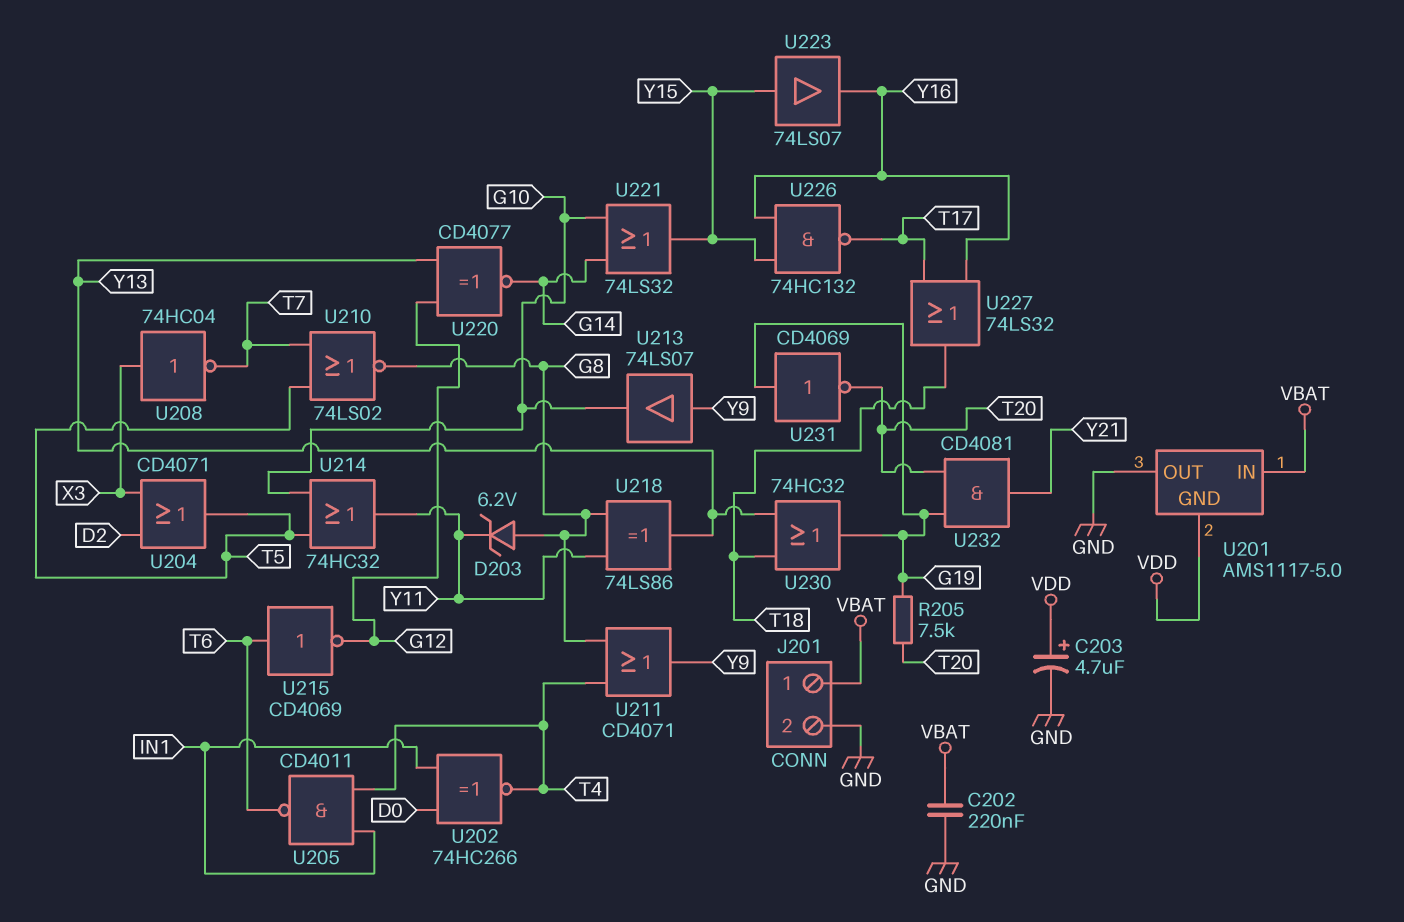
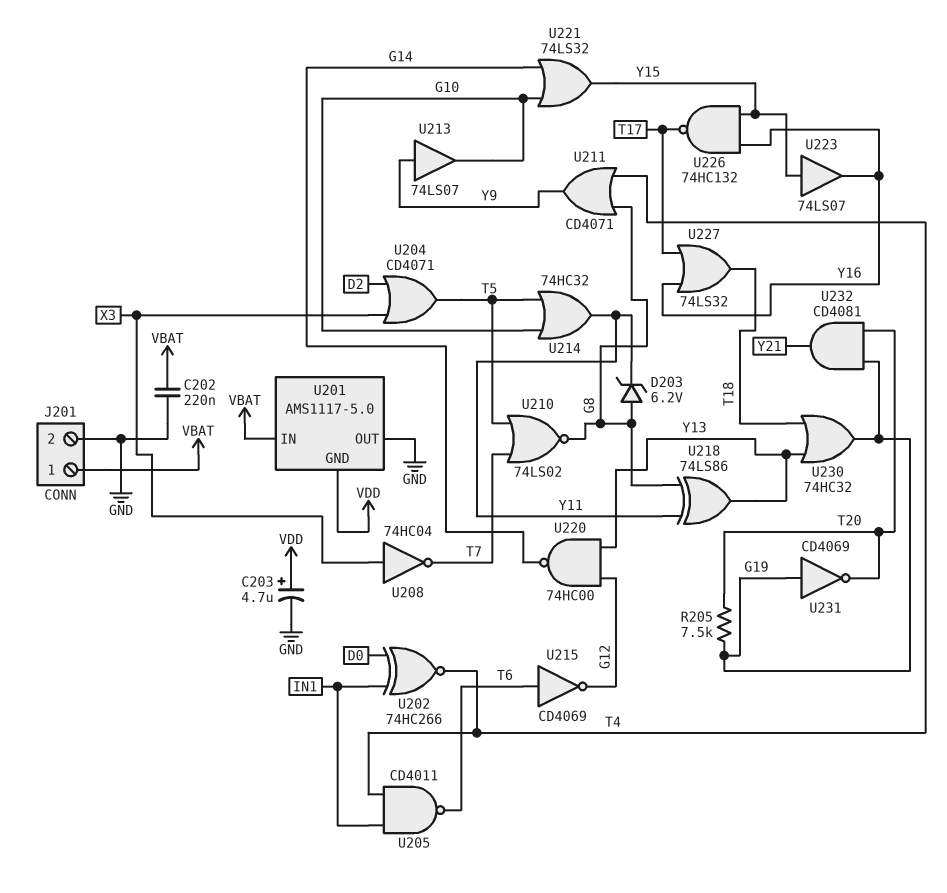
U220: XNOR CD4077 (in G12, in Y13, out G14) -> NAND 74HC00 (in G12, in Y13, out G14)

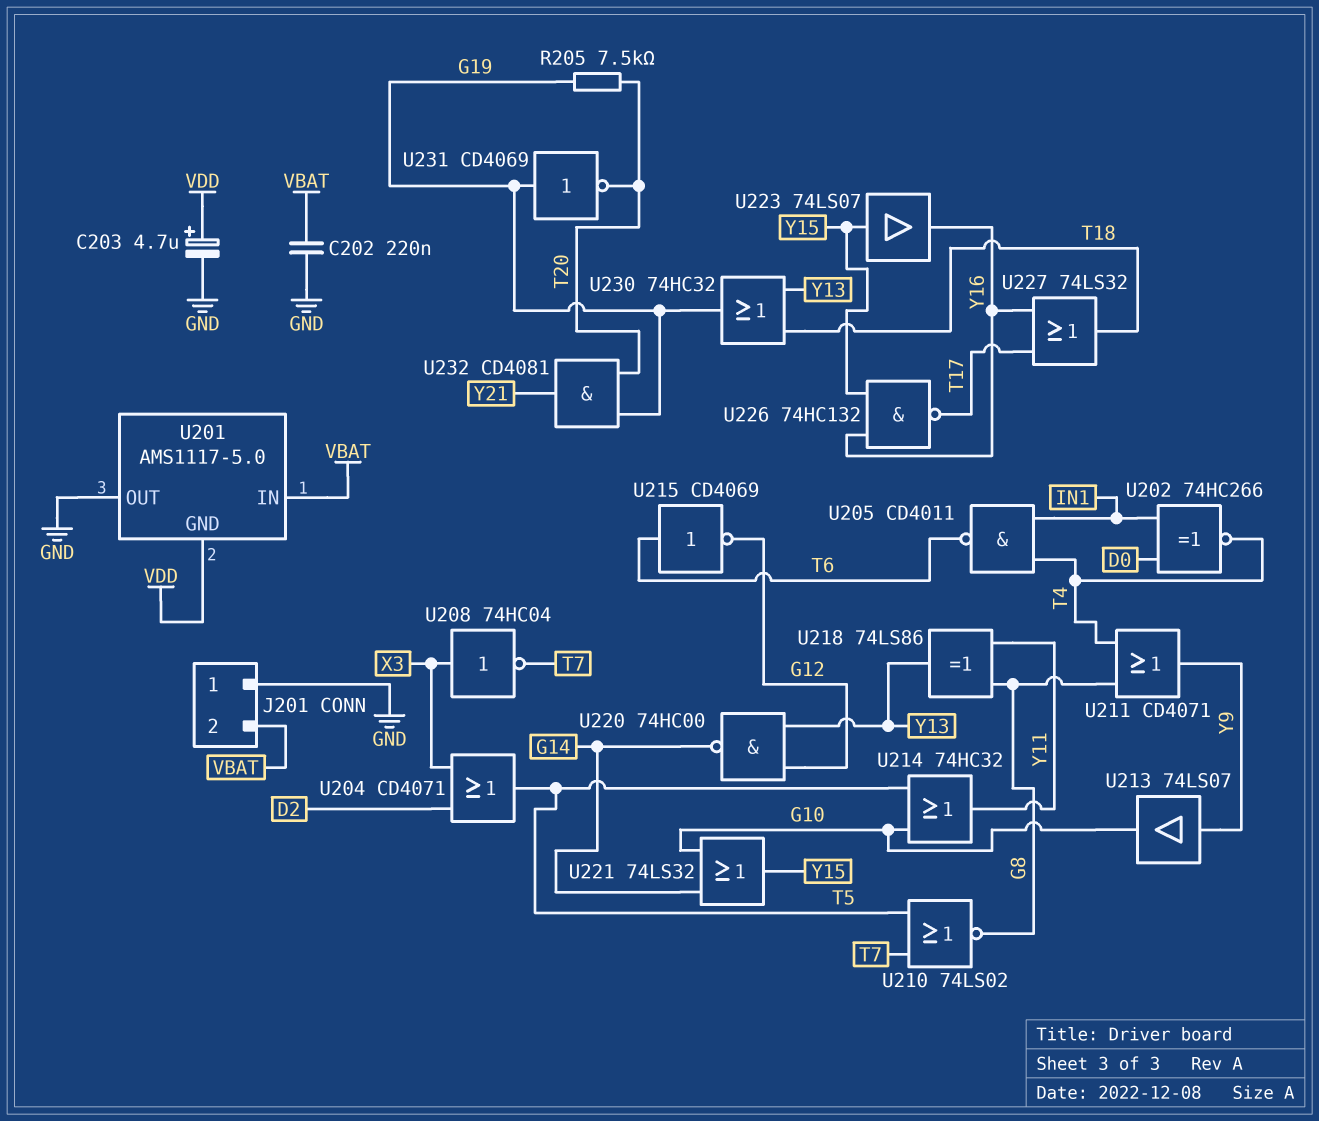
D203: zener 6.2V (A G8, K Y11) -> none
J201 pin 1: VBAT -> GND
J201 pin 2: GND -> VBAT

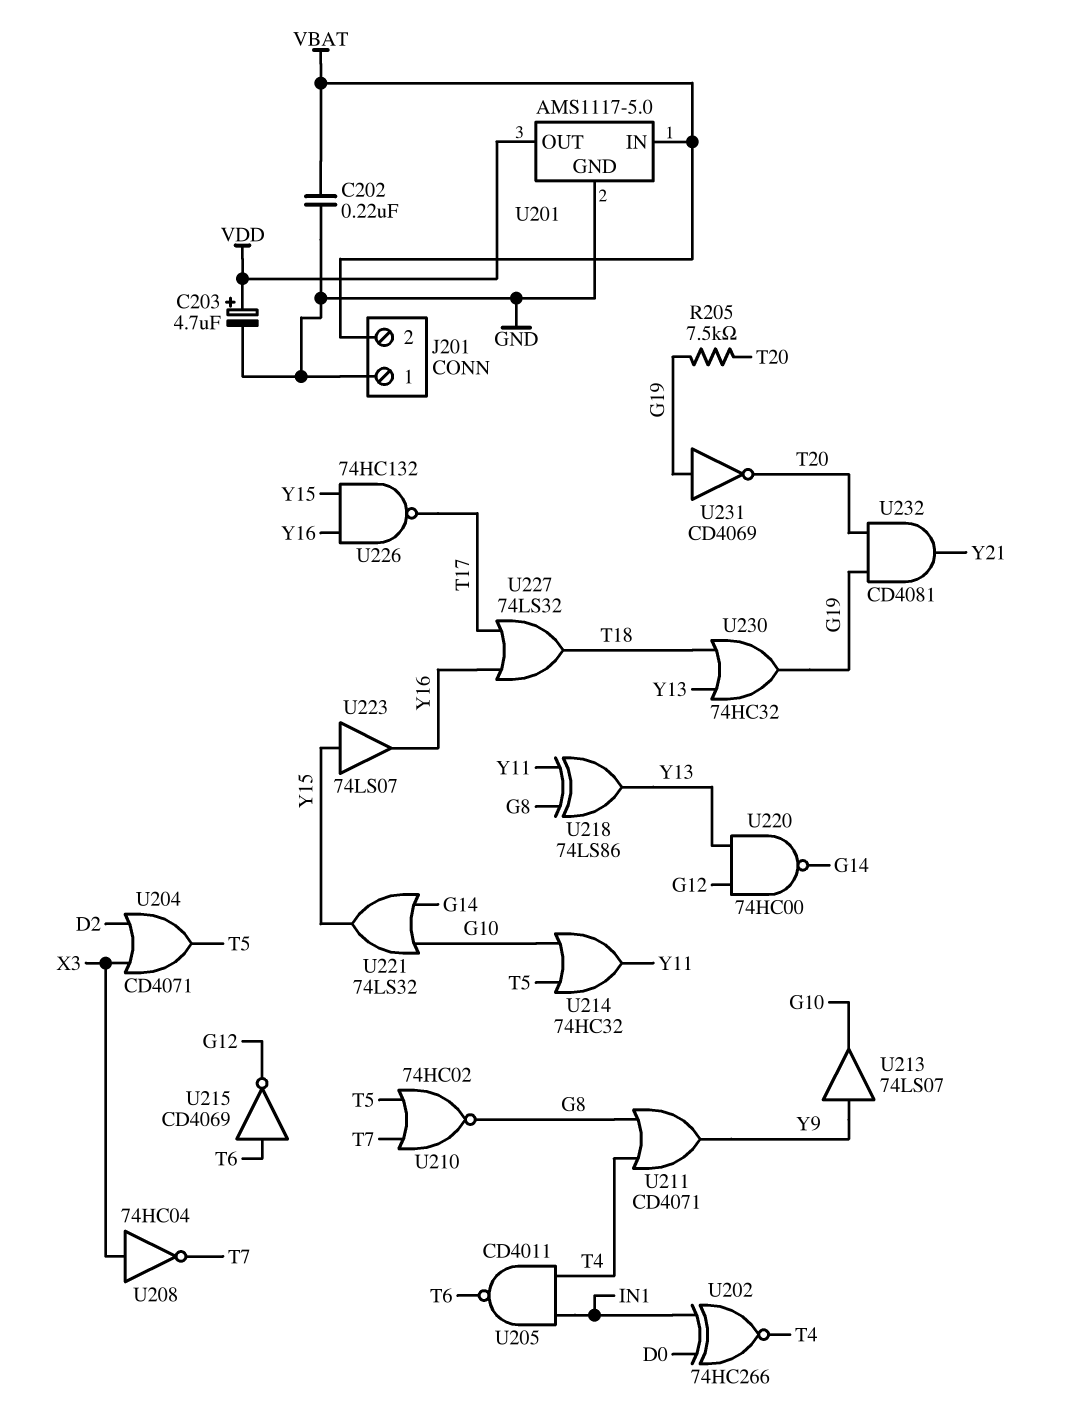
U201 pin GND: VDD -> GND
U201 pin OUT: GND -> VDD
U210: NOR 74LS02 (in T5, in T7, out G8) -> NOR 74HC02 (in T5, in T7, out G8)

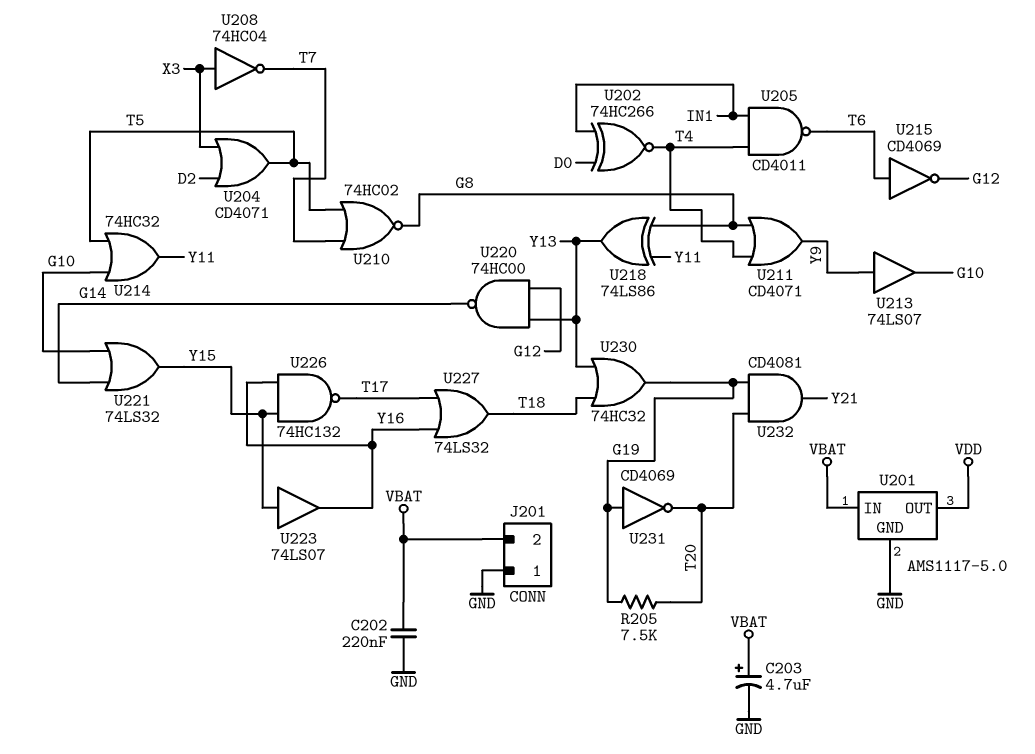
C203: 4.7uF (plus VDD, minus GND) -> 4.7uF (plus VBAT, minus GND)

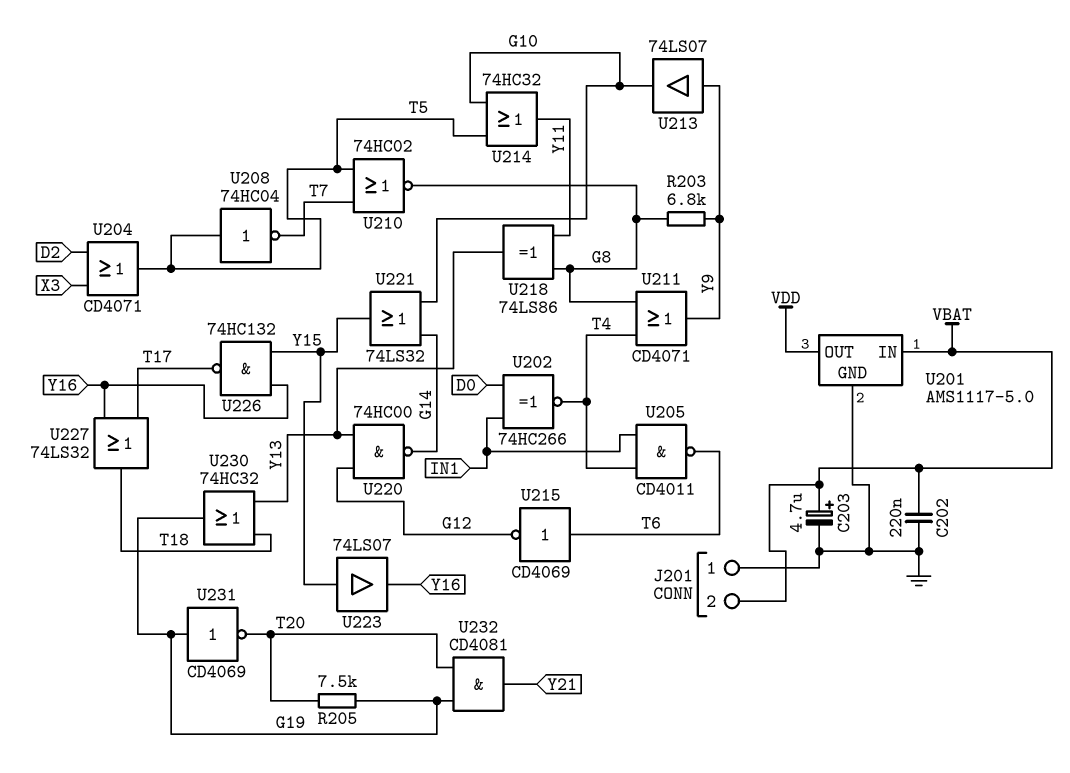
R203: none -> 6.8k (G8, Y9)
U208: NOT 74HC04 (in X3, out T7) -> NOT 74HC04 (in T5, out T7)

